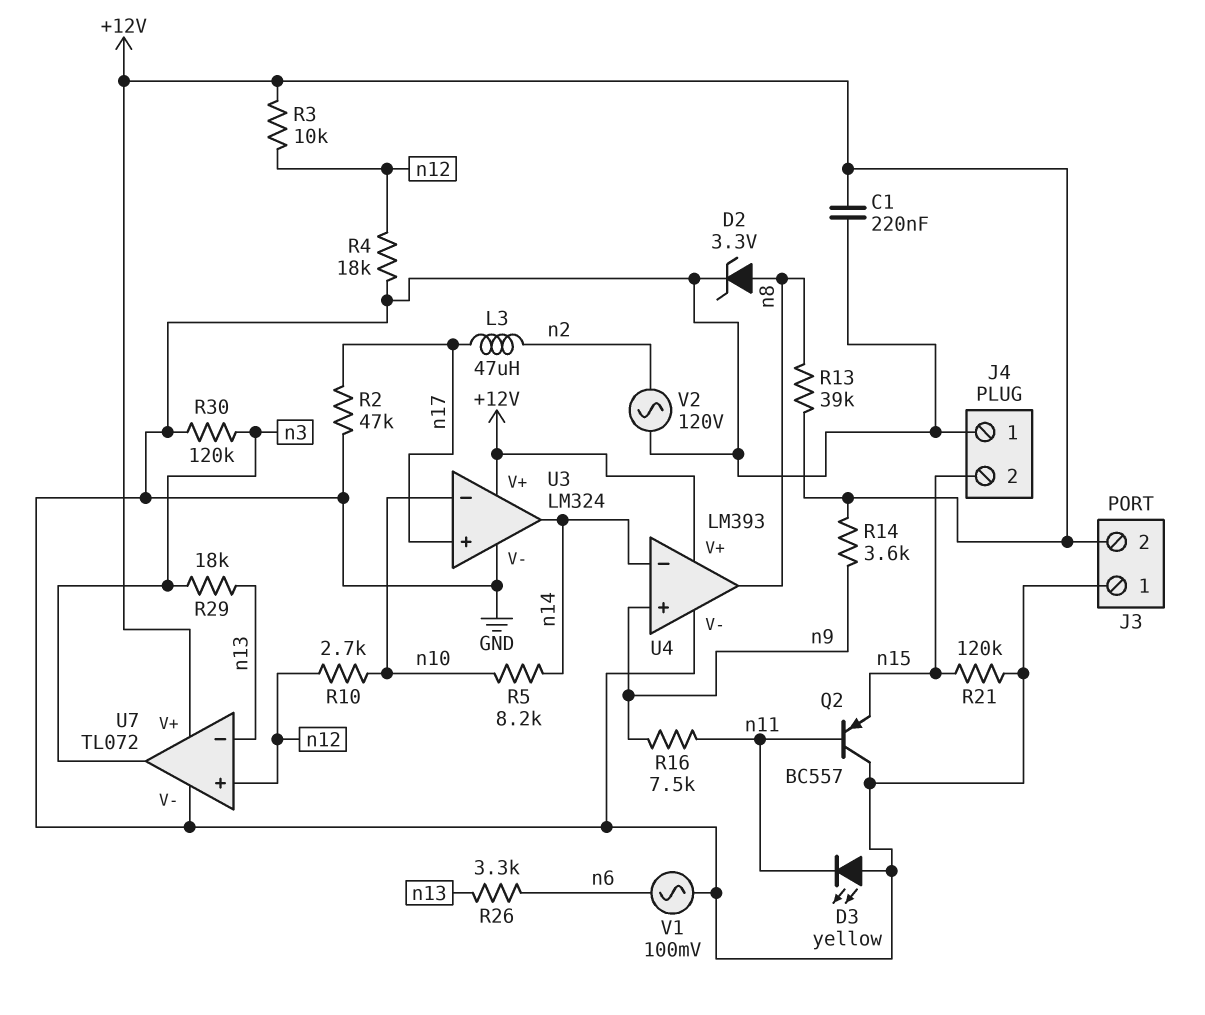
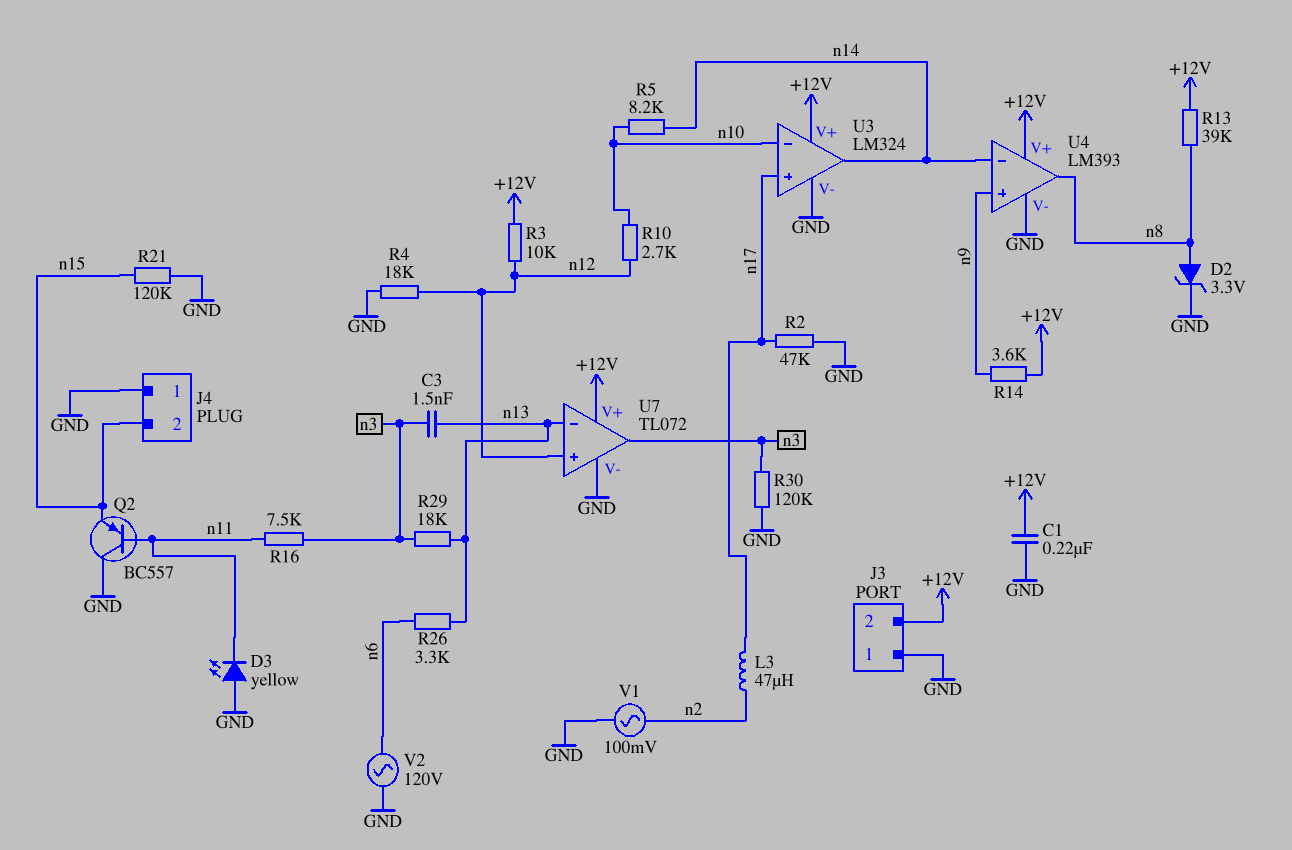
C3: none -> 1.5nF (n3, n13)
R16: 7.5k (n9, n11) -> 7.5k (n3, n11)
V1: AC 100mV (GND, n6) -> AC 100mV (GND, n2)
V2: AC 120V (GND, n2) -> AC 120V (GND, n6)

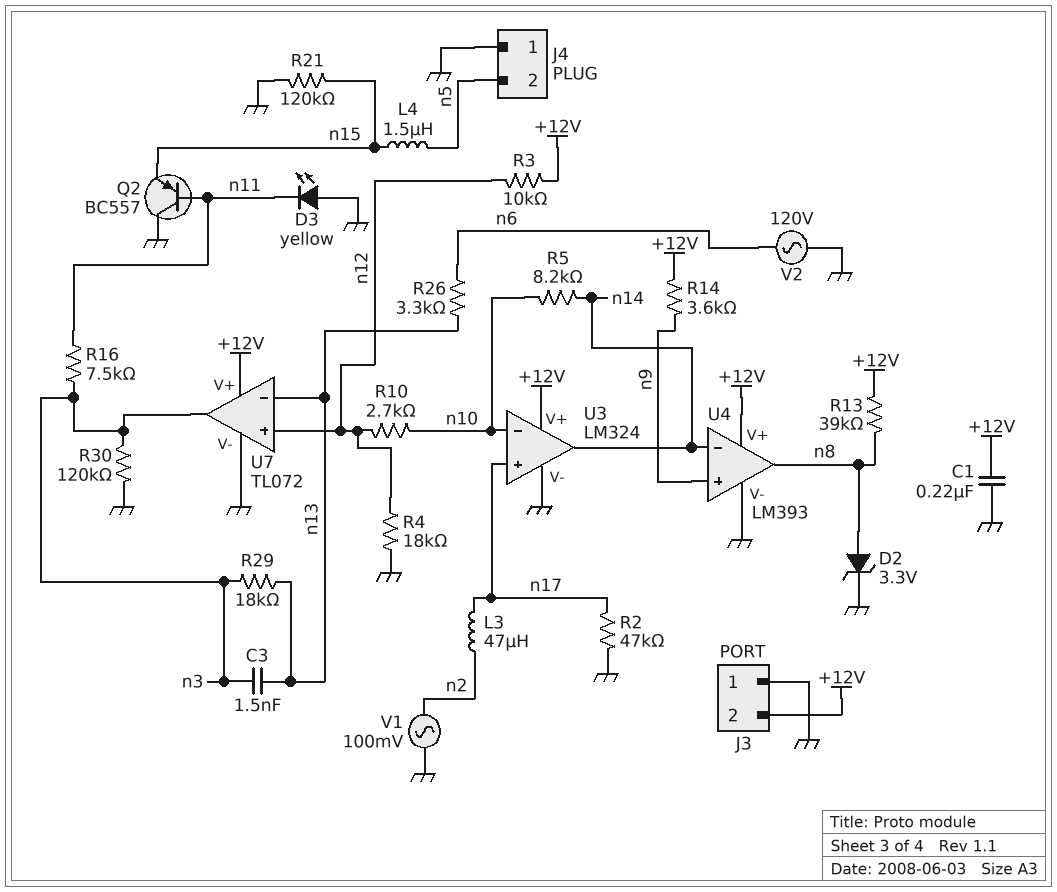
J4 pin 2: n15 -> n5
L4: none -> 1.5uH (n5, n15)

